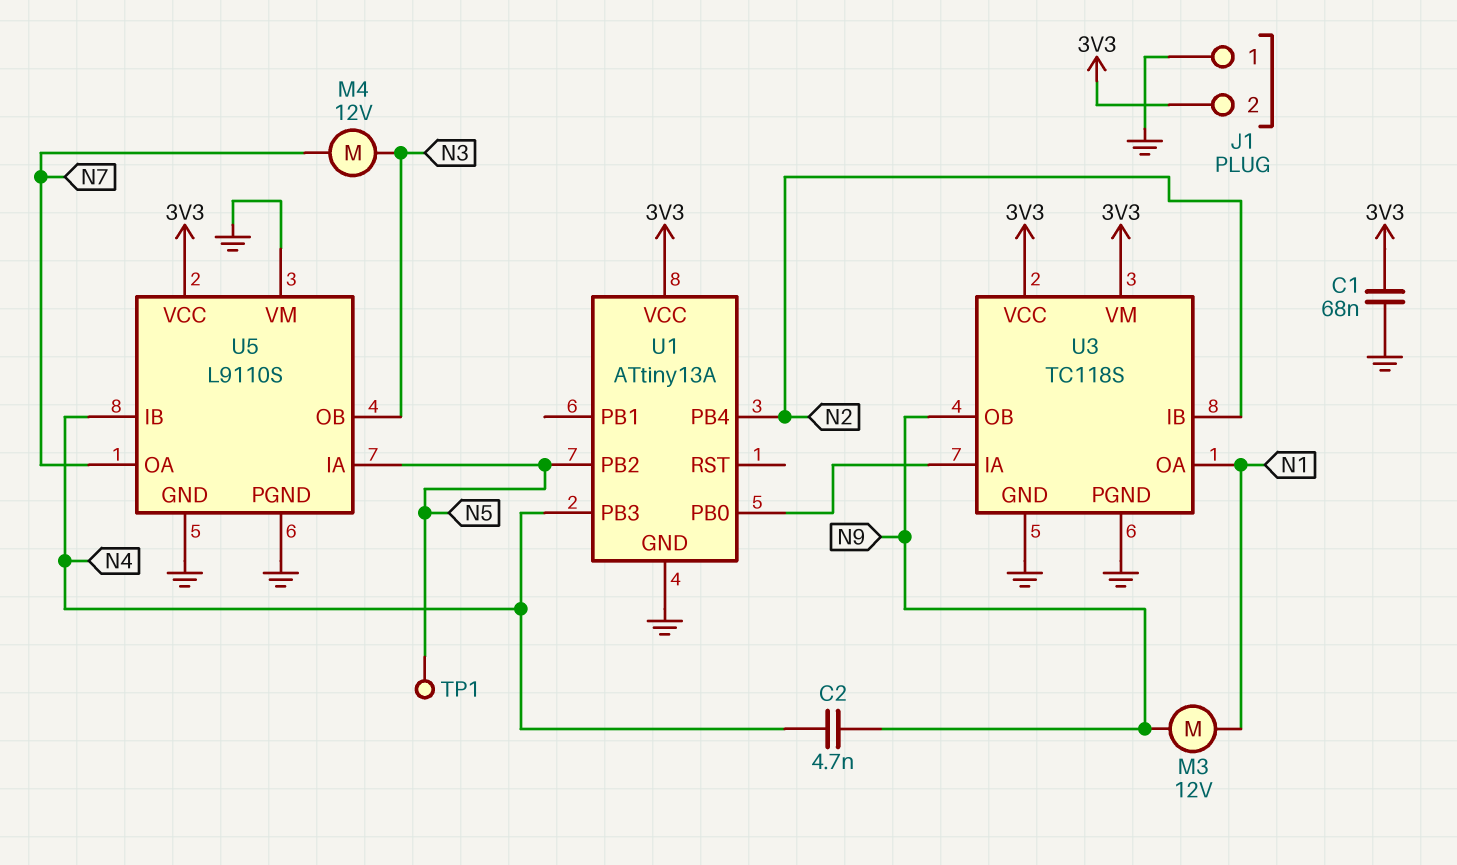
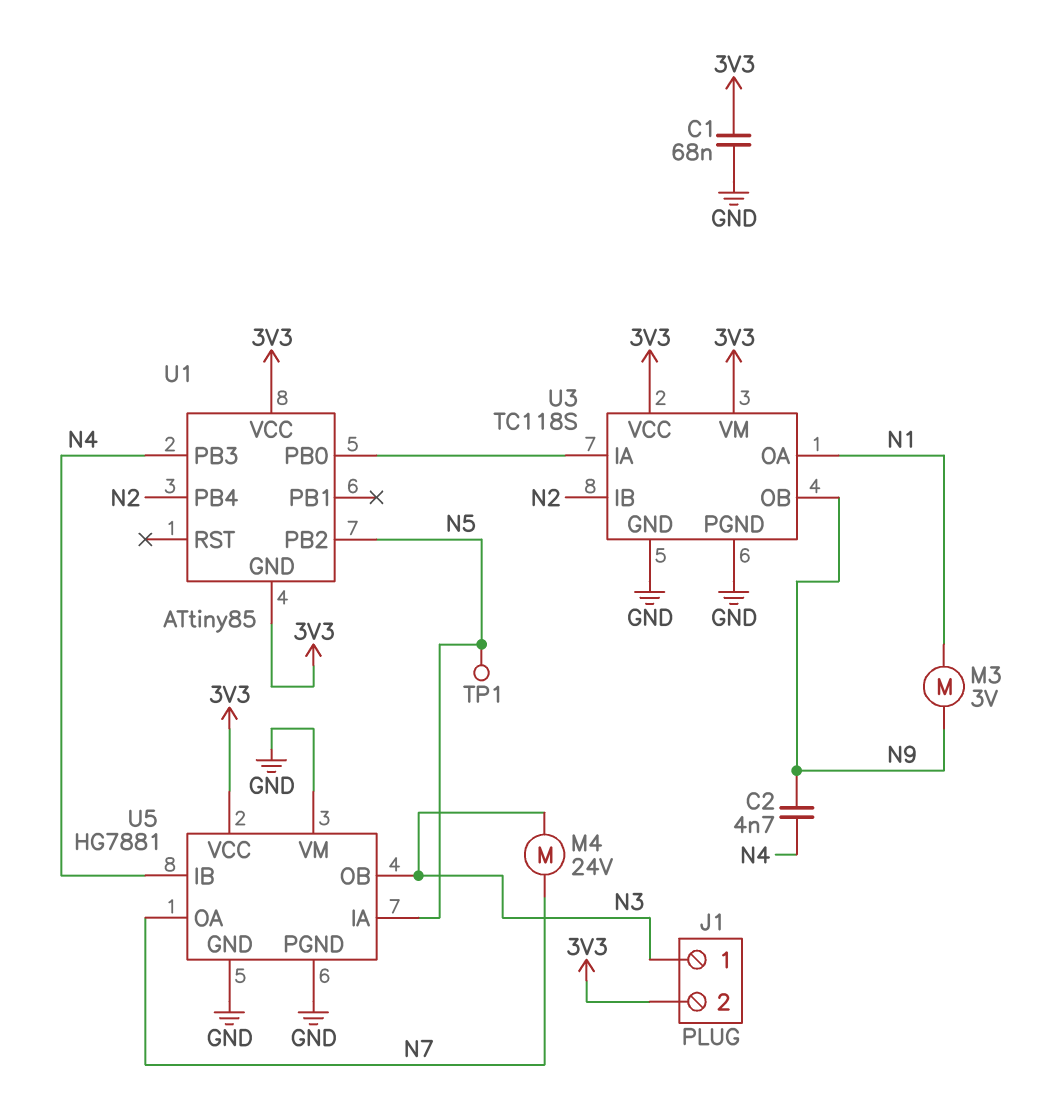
J1 pin 1: GND -> N3
M3: motor 12V (N1, N9) -> motor 3V (N1, N9)
M4: motor 12V (N3, N7) -> motor 24V (N3, N7)
U1: ATtiny13A -> ATtiny85
U1 pin GND: GND -> 3V3
U5: L9110S -> HG7881

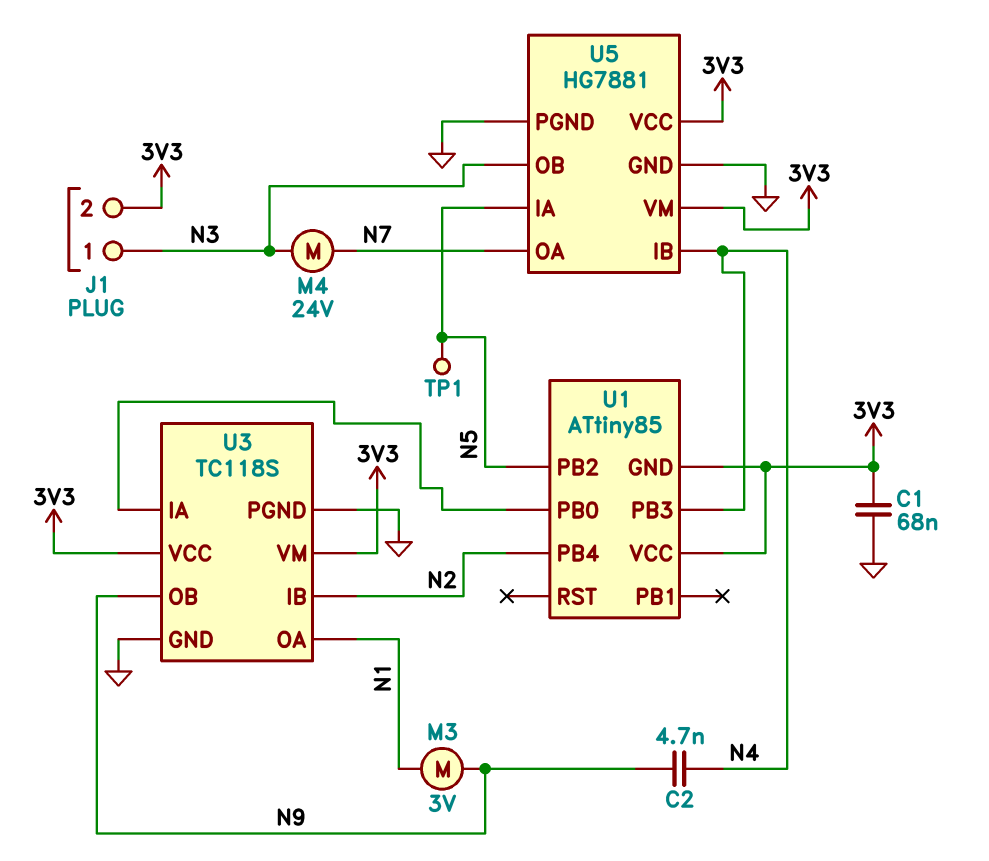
U5 pin VM: GND -> 3V3

